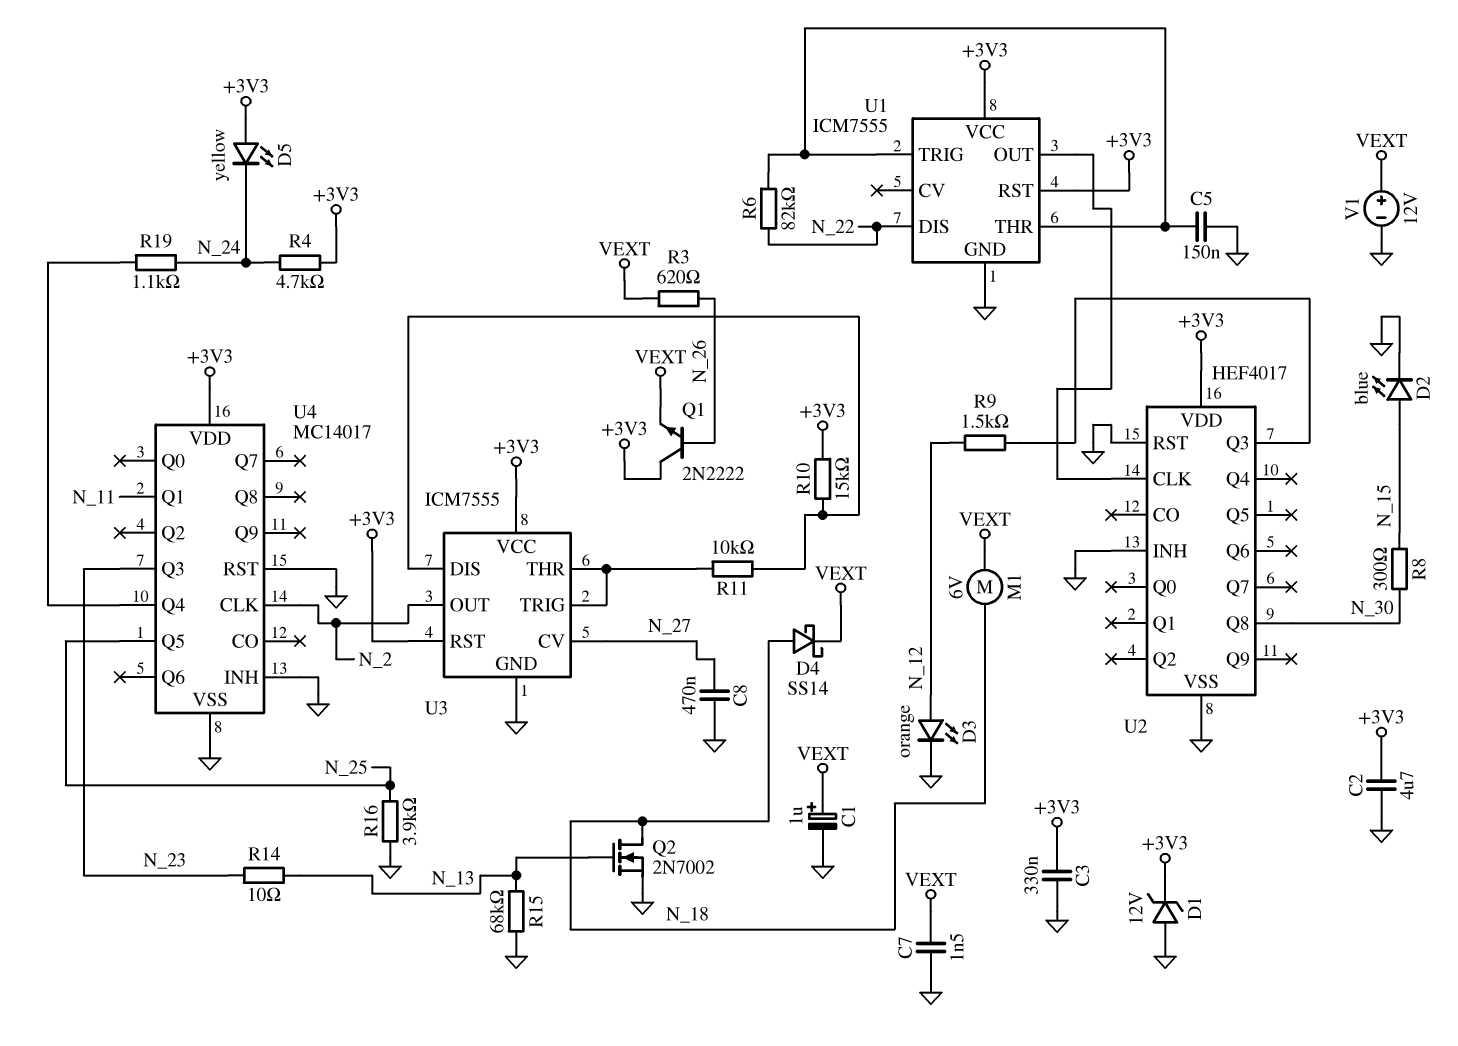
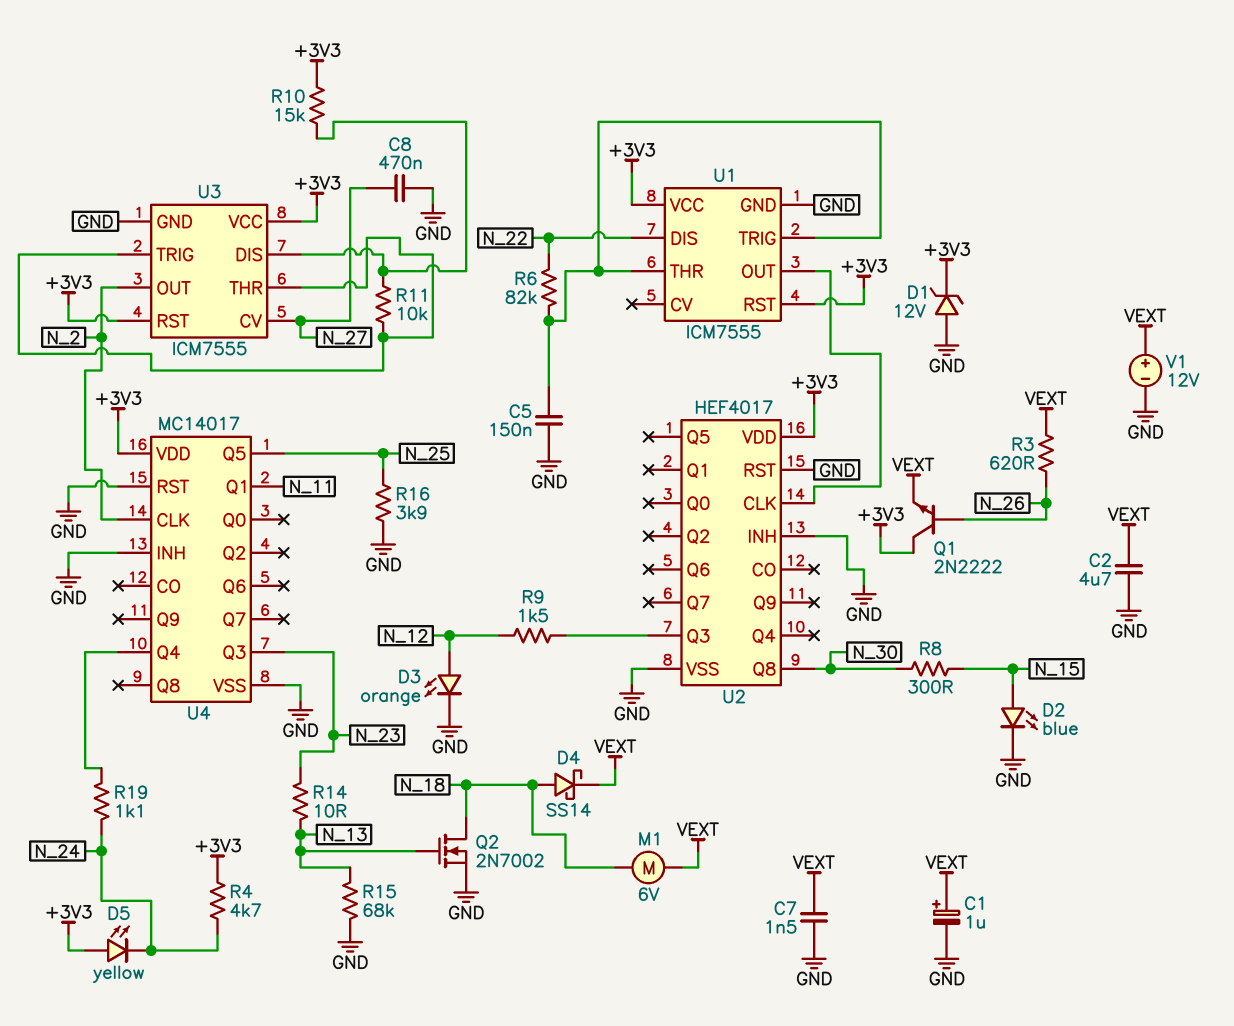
C2: 4.7uF (+3V3, GND) -> 4.7uF (GND, VEXT)
C3: 330nF (+3V3, GND) -> none

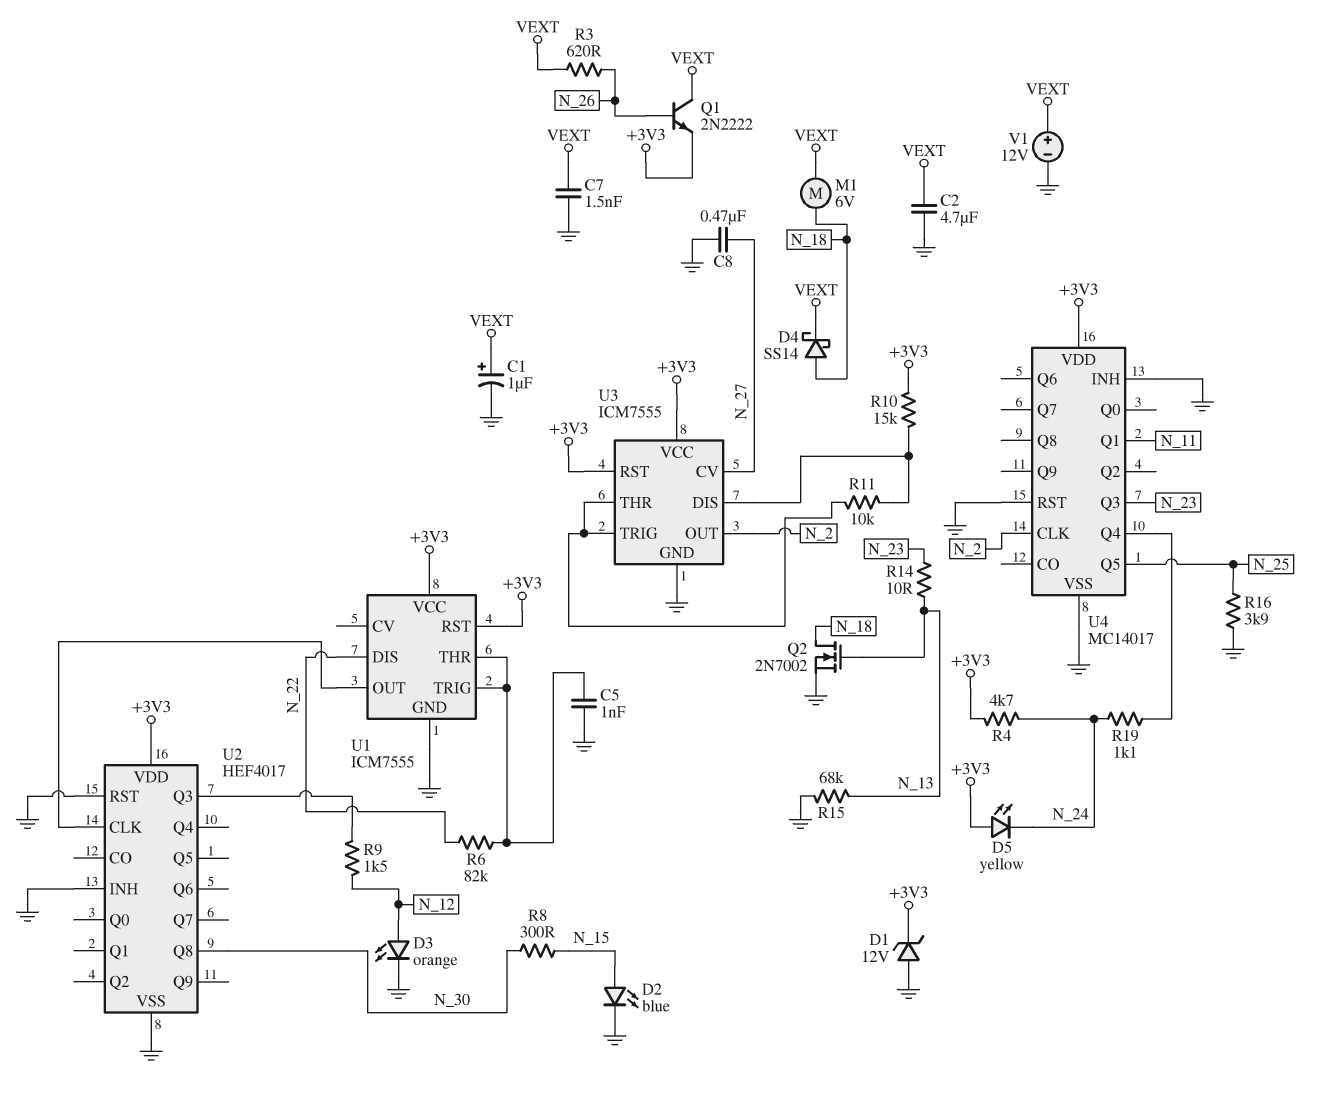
C5: 150nF (GND, U1/THR) -> 1nF (GND, U1/THR)
Q1: NPN 2N2222 (B N_26, C +3V3, E VEXT) -> NPN 2N2222 (B N_26, C VEXT, E +3V3)

